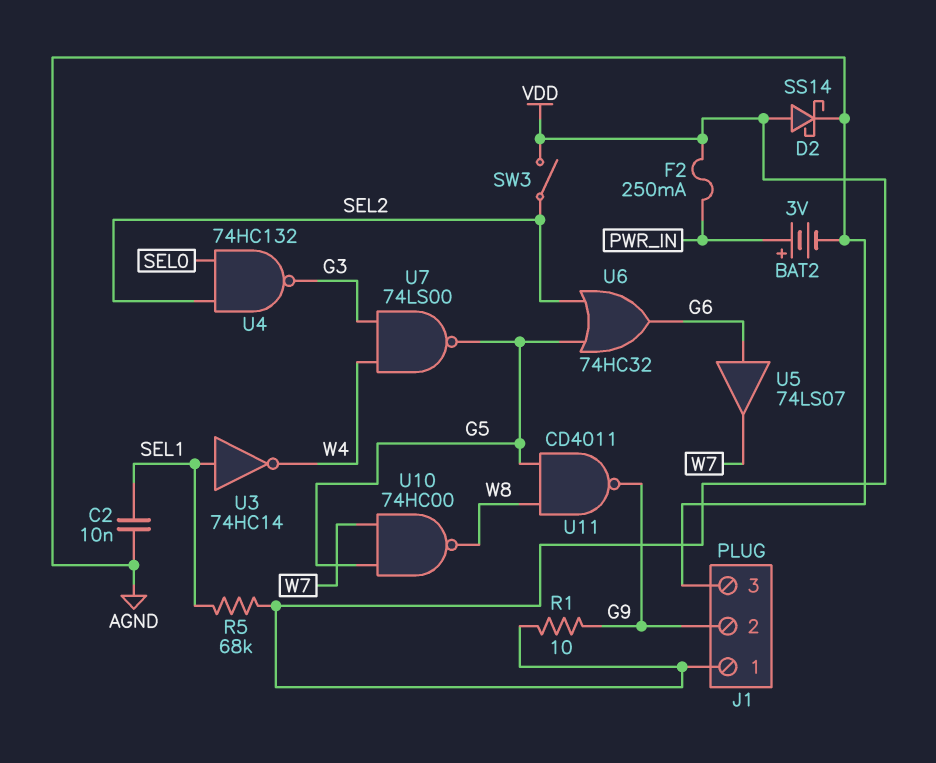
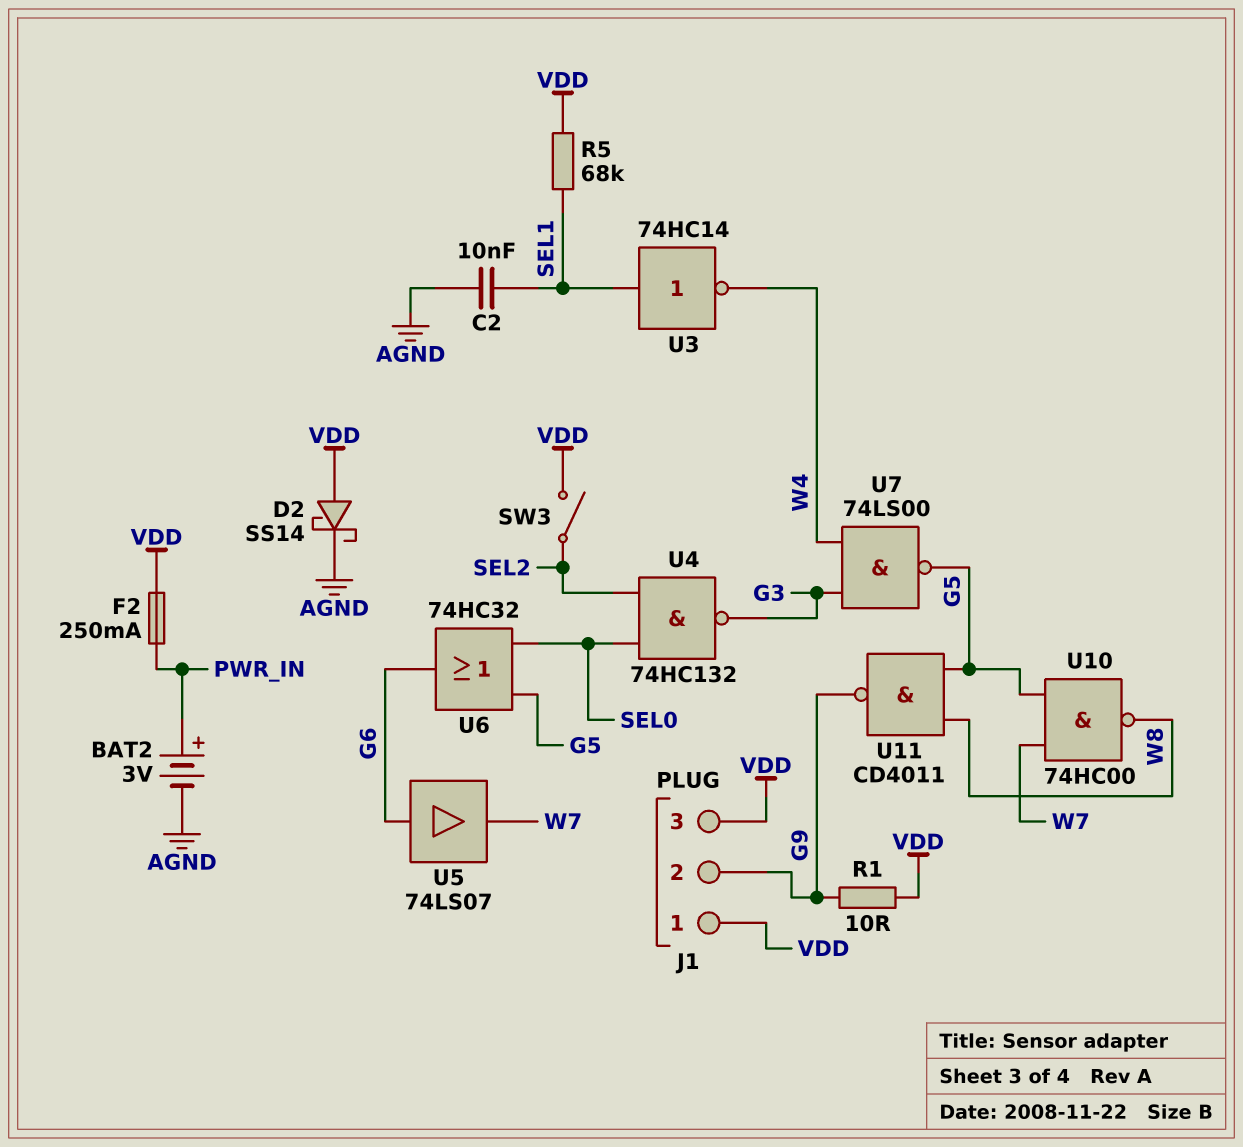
J1 pin 3: AGND -> VDD
U6: OR 74HC32 (in G5, in SEL2, out G6) -> OR 74HC32 (in G5, in SEL0, out G6)

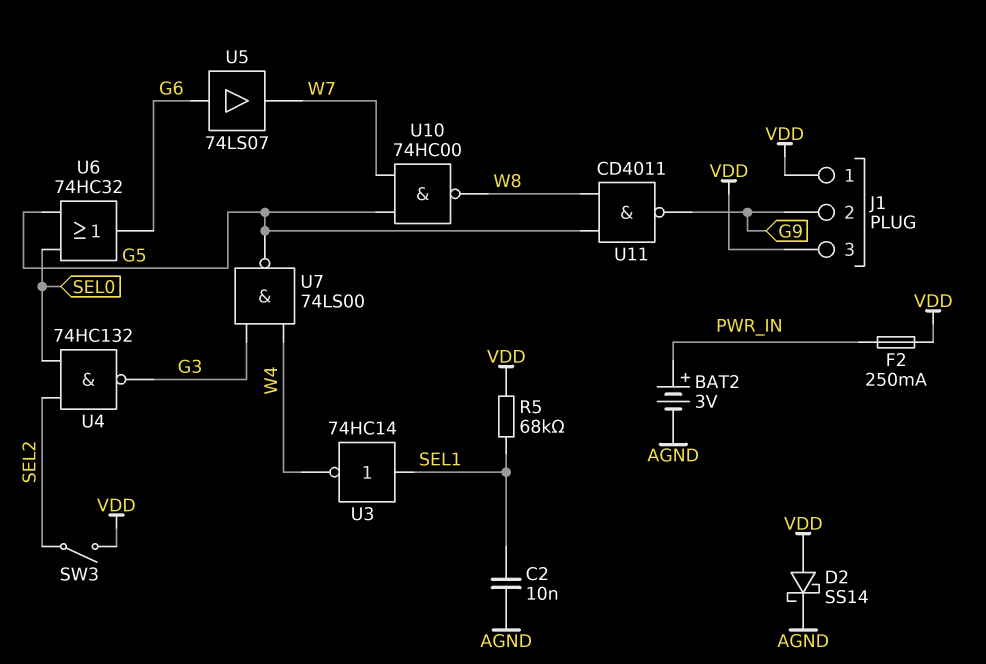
R1: 10 (G9, VDD) -> none

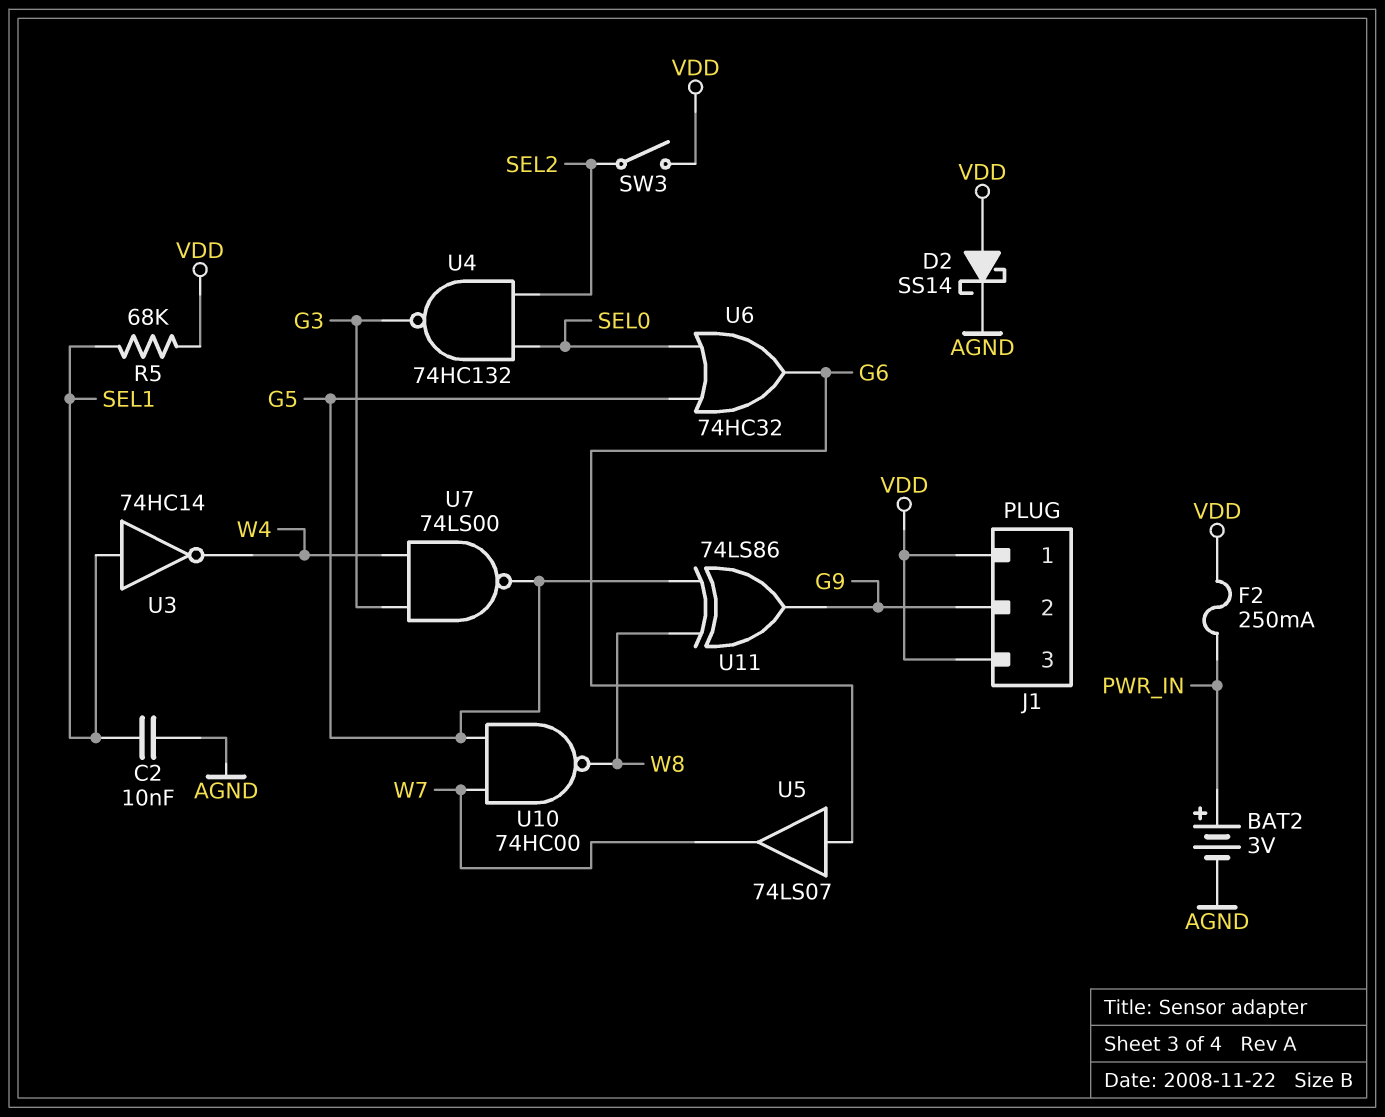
U11: NAND CD4011 (in G5, in W8, out G9) -> XOR 74LS86 (in G5, in W8, out G9)

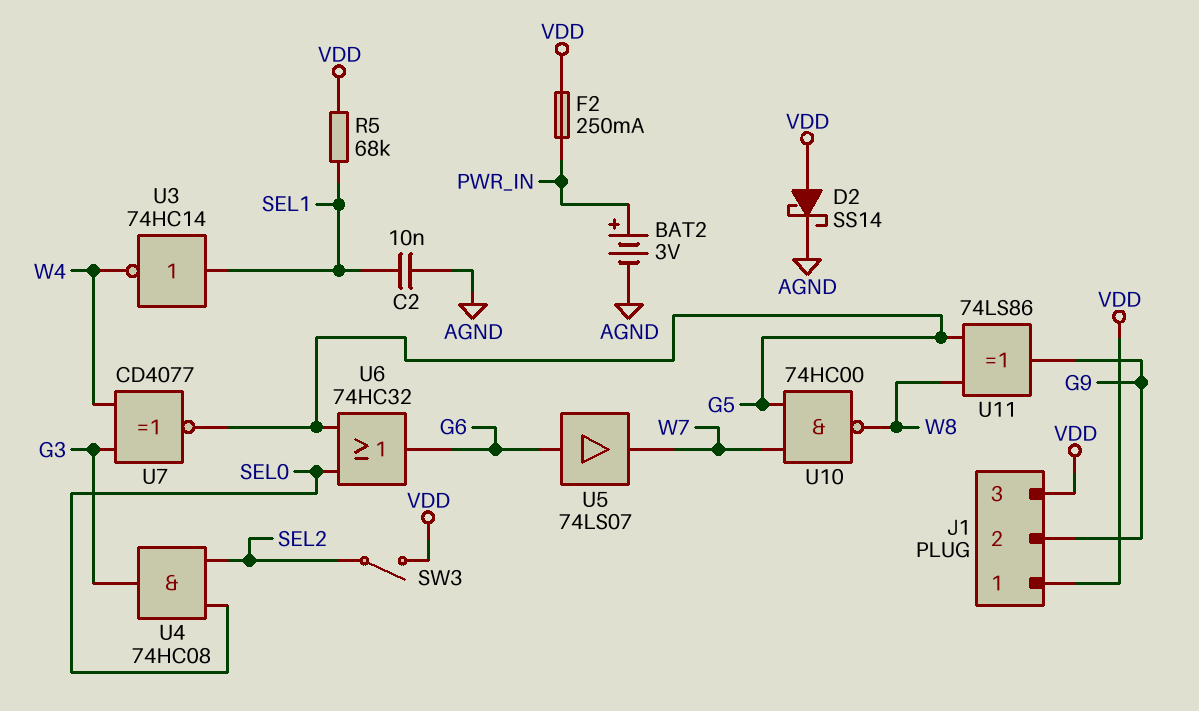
U4: NAND 74HC132 (in SEL0, in SEL2, out G3) -> AND 74HC08 (in SEL0, in SEL2, out G3)
U7: NAND 74LS00 (in G3, in W4, out G5) -> XNOR CD4077 (in G3, in W4, out G5)

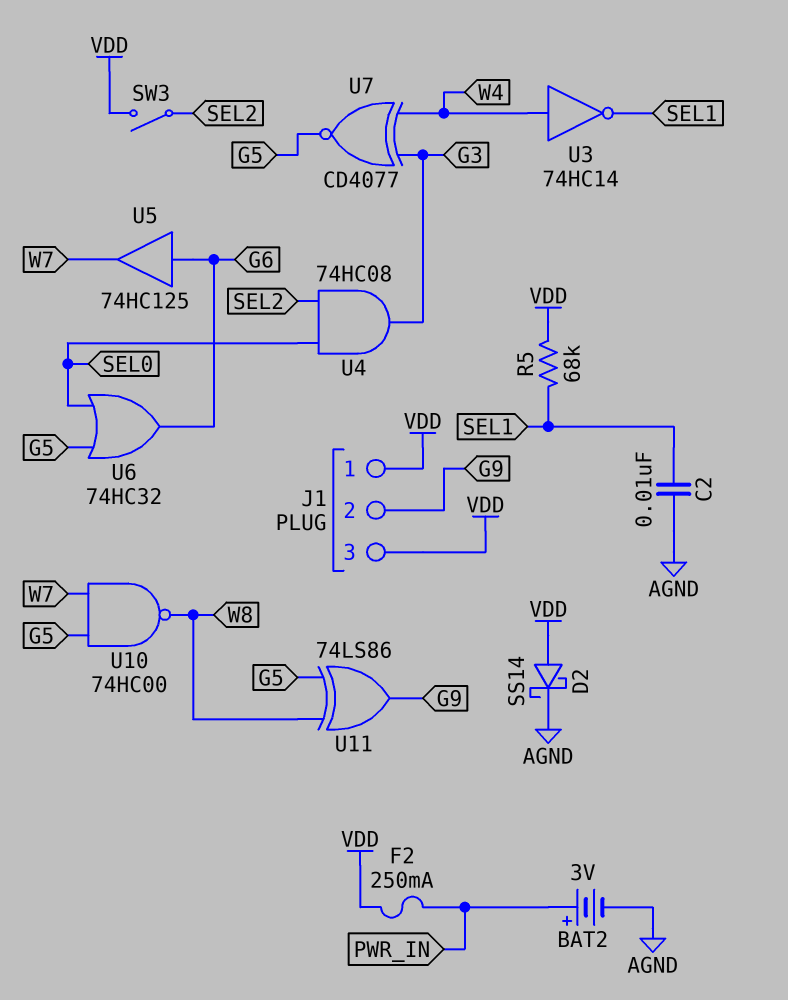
U3: NOT 74HC14 (in SEL1, out W4) -> NOT 74HC14 (in W4, out SEL1)
U5: buffer 74LS07 (in G6, out W7) -> buffer 74HC125 (in G6, out W7)

